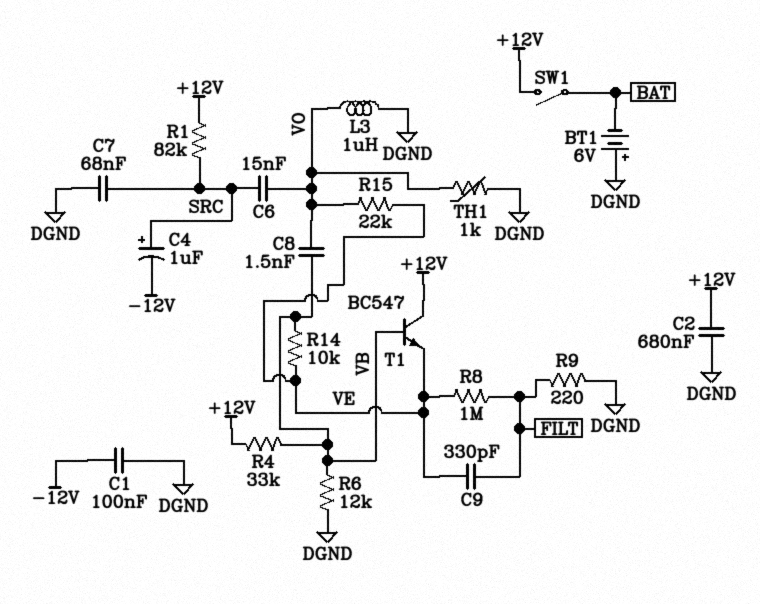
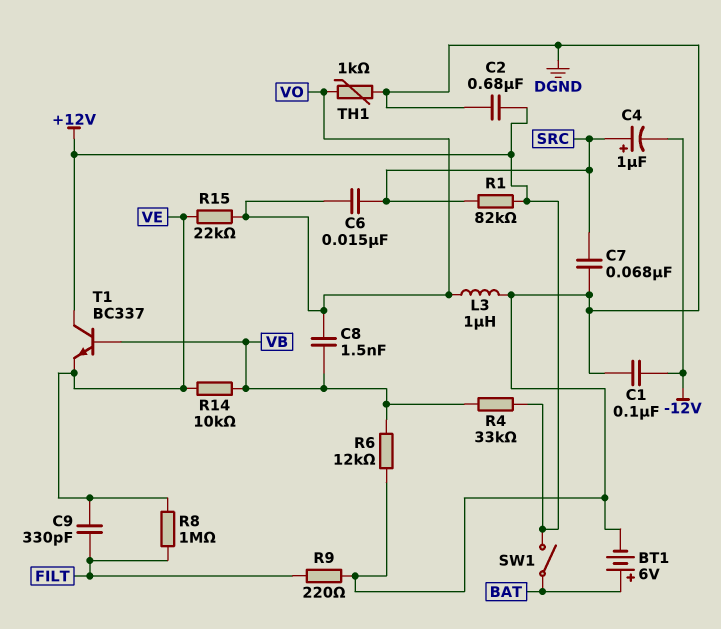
BT1: 6V (plus DGND, minus BAT) -> 6V (plus BAT, minus DGND)
T1: NPN BC547 (B VB, C +12V, E VE) -> NPN BC337 (B VB, C +12V, E VE)

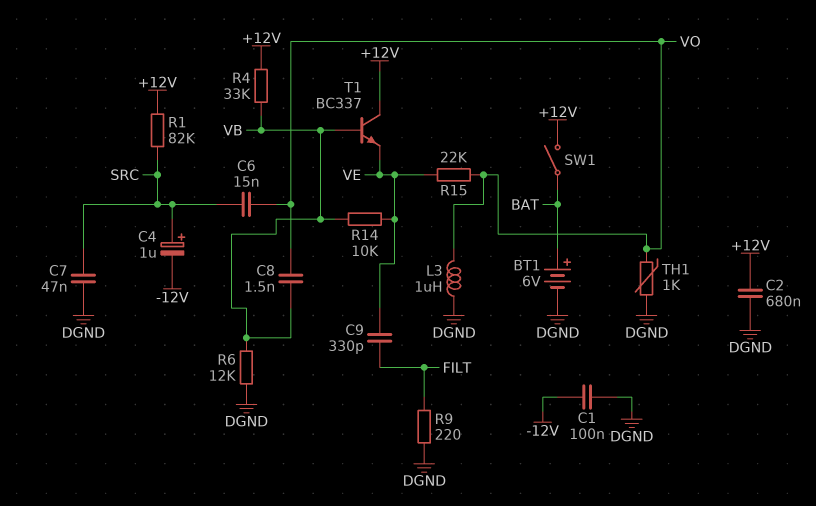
C7: 68nF (DGND, SRC) -> 47nF (DGND, SRC)
R8: 1M (FILT, VE) -> none

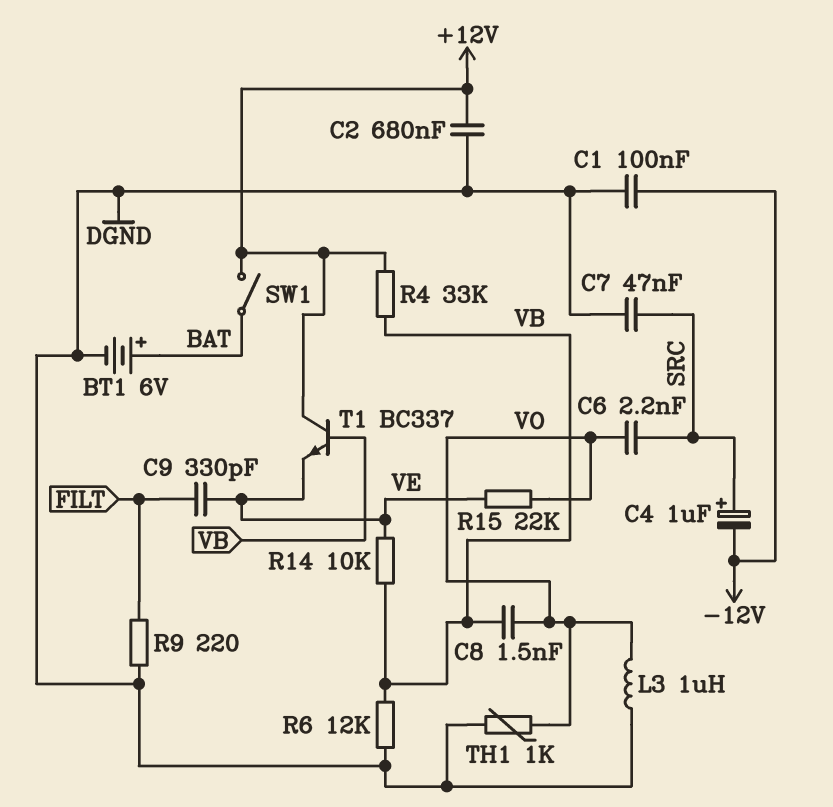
C6: 15nF (SRC, VO) -> 2.2nF (SRC, VO)
R1: 82k (+12V, SRC) -> none

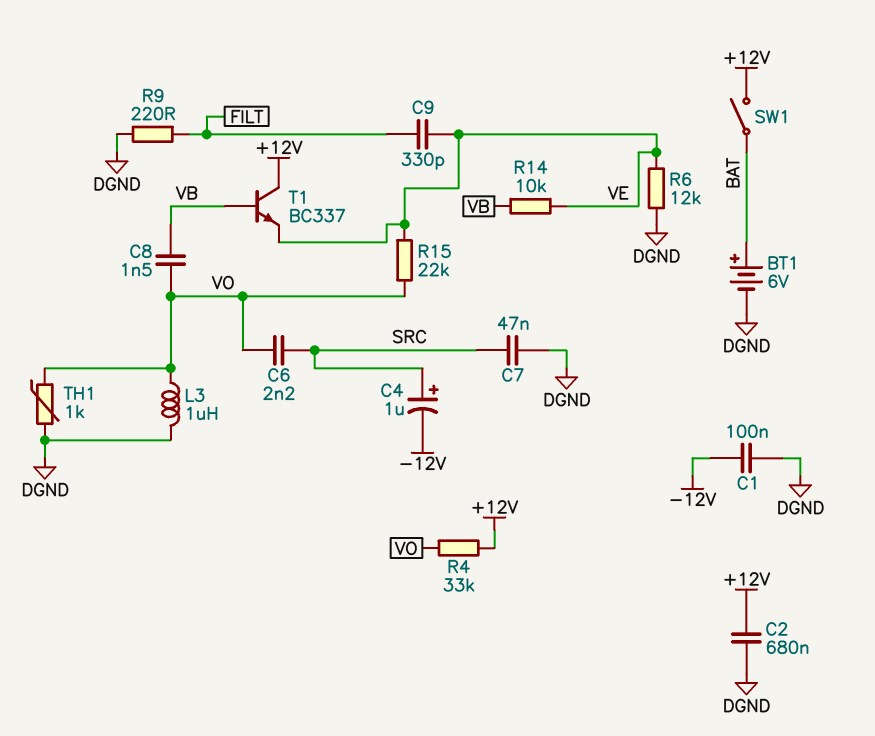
R4: 33k (+12V, VB) -> 33k (+12V, VO)
R6: 12k (DGND, VB) -> 12k (DGND, VE)

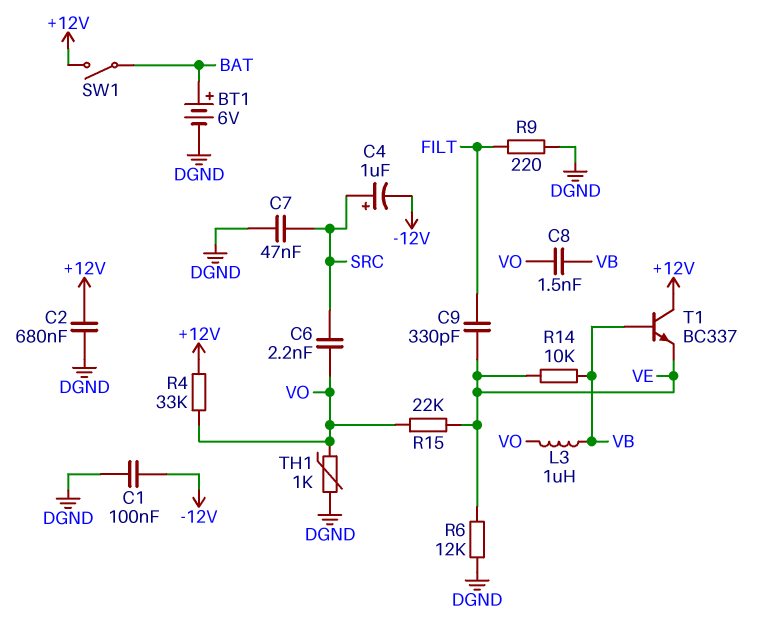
L3: 1uH (DGND, VO) -> 1uH (VB, VO)

